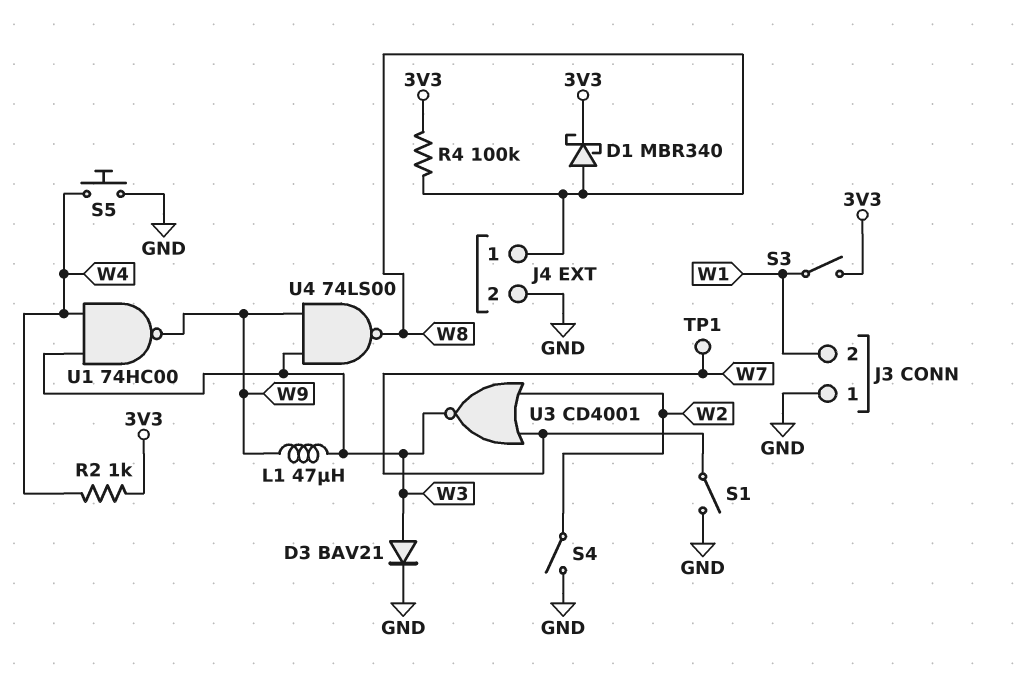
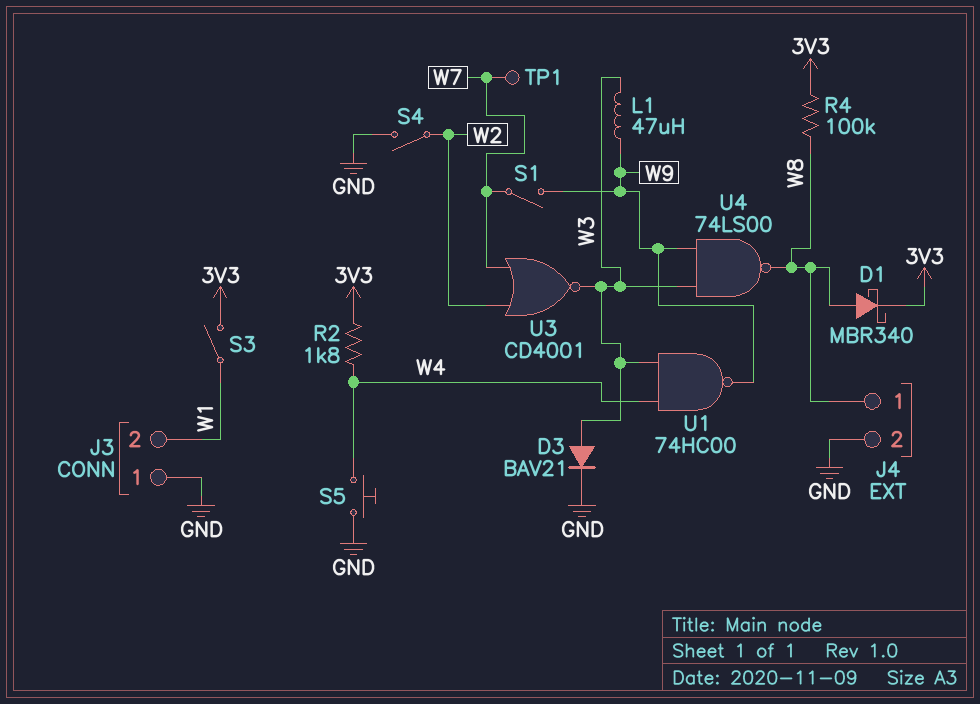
R2: 1k (3V3, W4) -> 1.8k (3V3, W4)
S1: switch (GND, W7) -> switch (W7, W9)

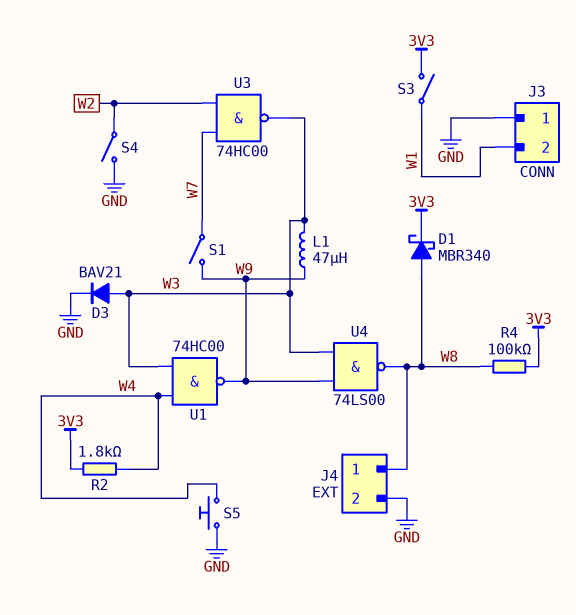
TP1: test point (W7) -> none
U3: NOR CD4001 (in W2, in W7, out W3) -> NAND 74HC00 (in W2, in W7, out W3)

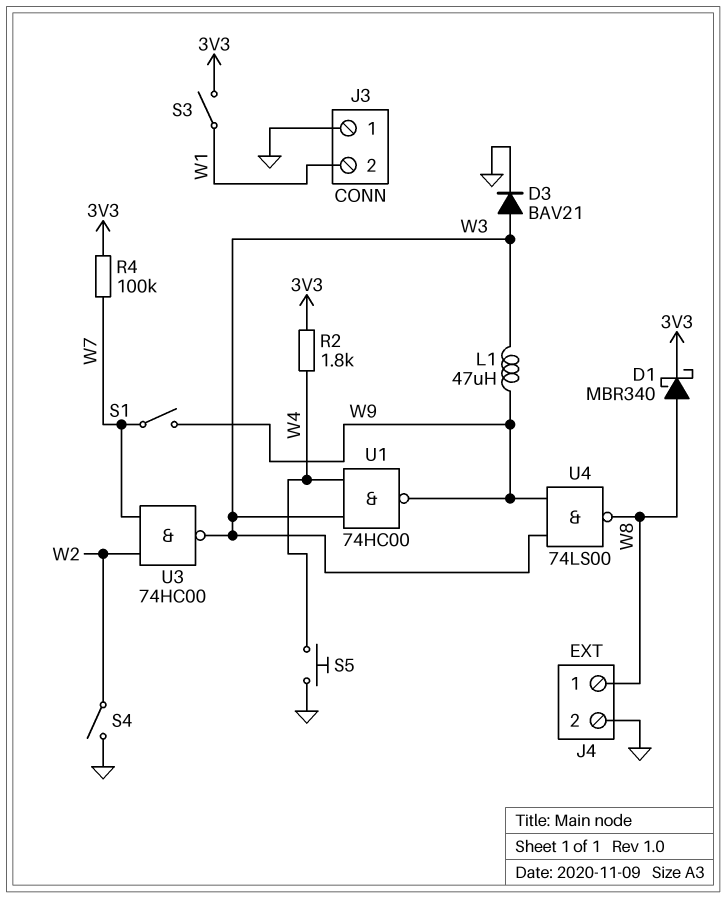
R4: 100k (3V3, W8) -> 100k (3V3, W7)

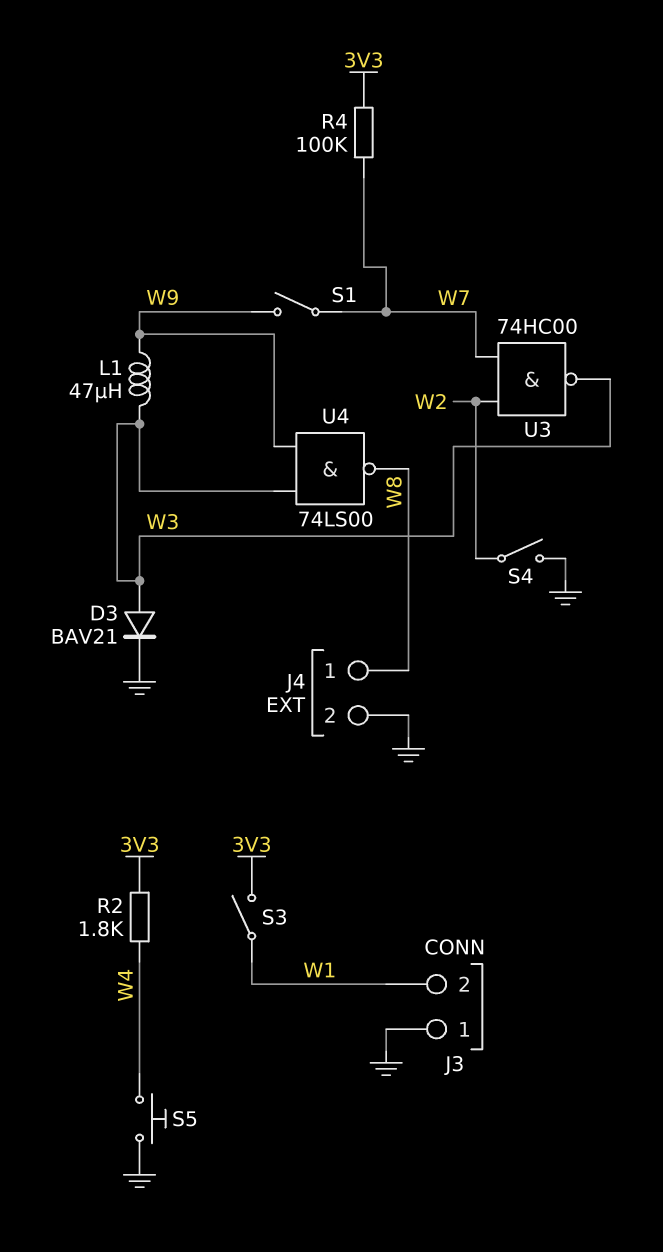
D1: schottky MBR340 (A W8, K 3V3) -> none
U1: NAND 74HC00 (in W3, in W4, out W9) -> none

